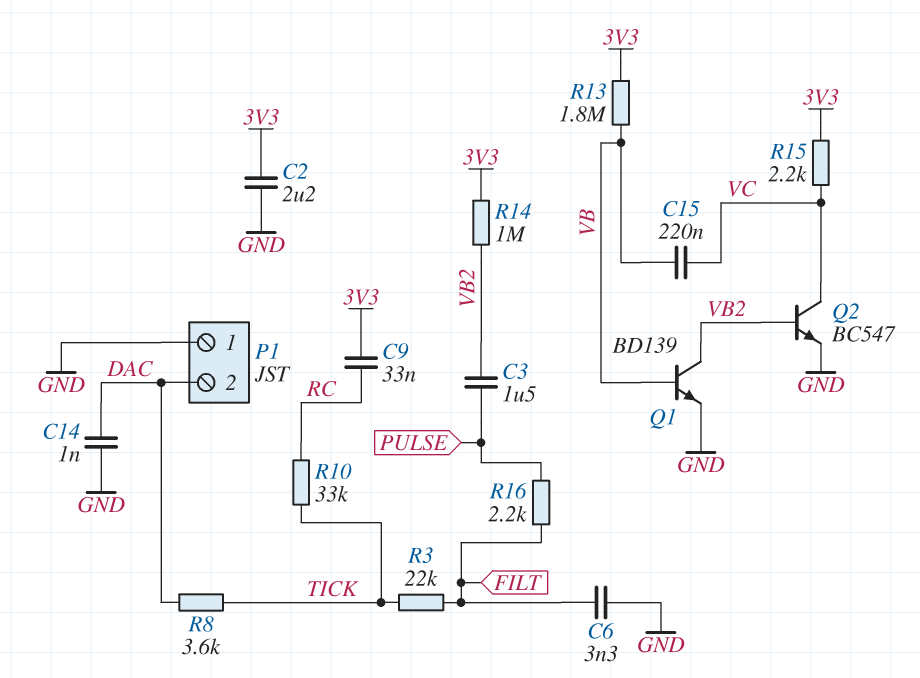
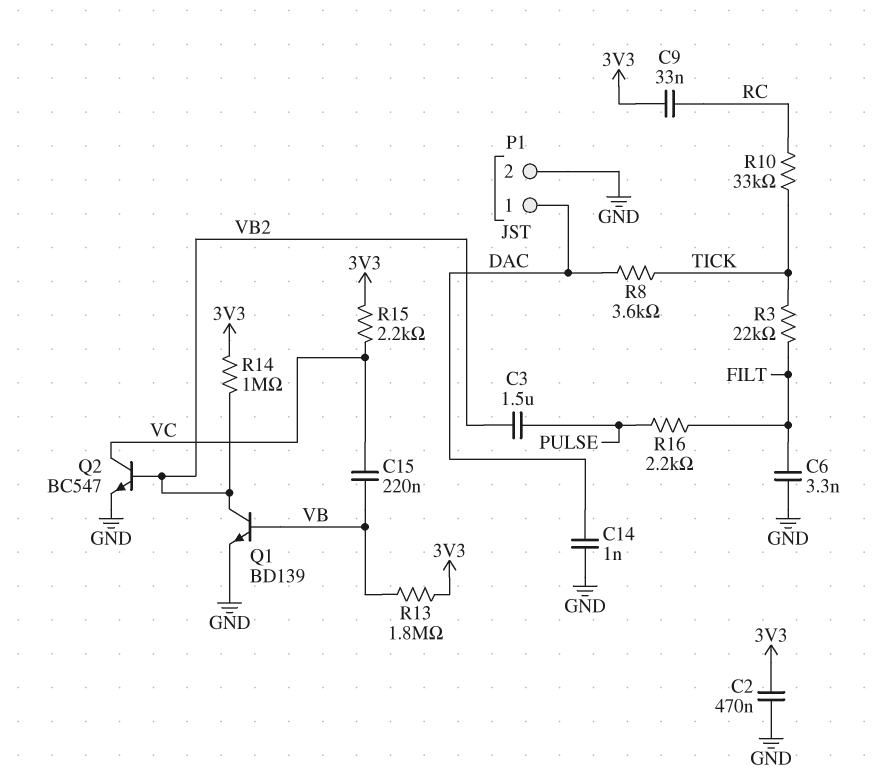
C2: 2.2uF (3V3, GND) -> 470nF (3V3, GND)
P1 pin 1: GND -> DAC
P1 pin 2: DAC -> GND

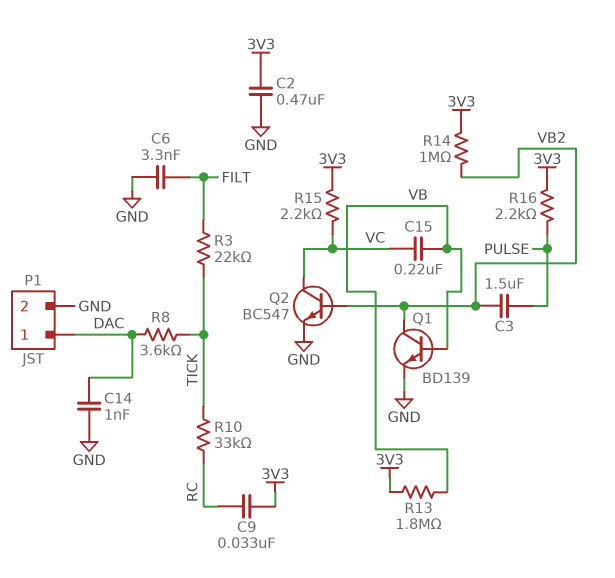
R16: 2.2k (FILT, PULSE) -> 2.2k (3V3, PULSE)

